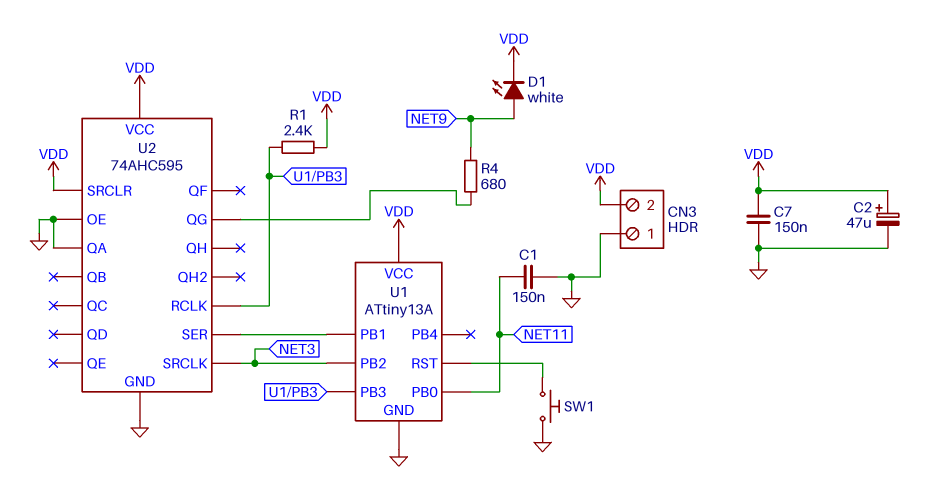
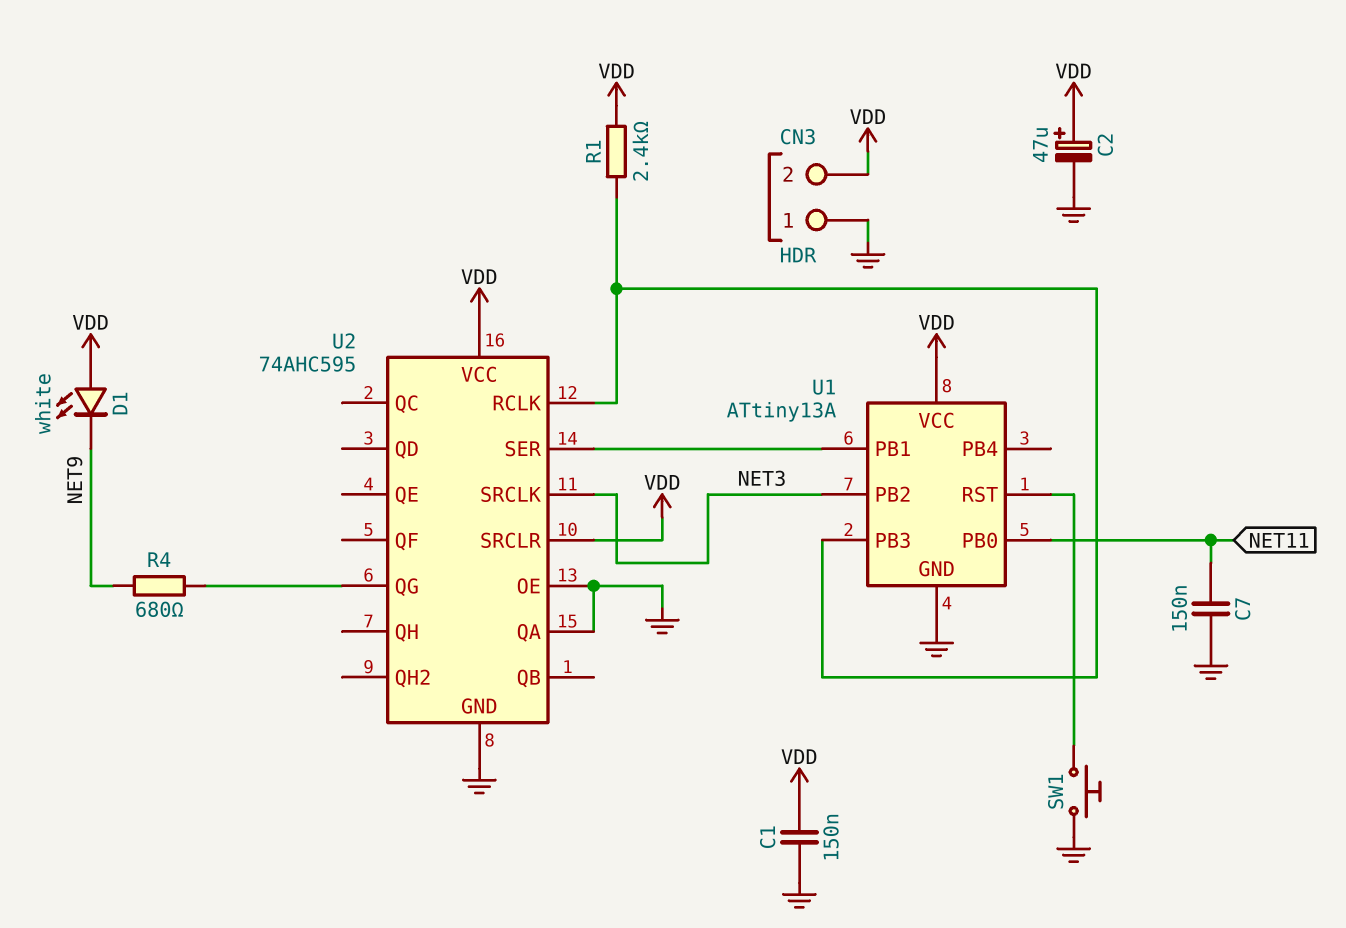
C1: 150nF (GND, NET11) -> 150nF (GND, VDD)
C7: 150nF (GND, VDD) -> 150nF (GND, NET11)
D1: LED white (A NET9, K VDD) -> LED white (A VDD, K NET9)

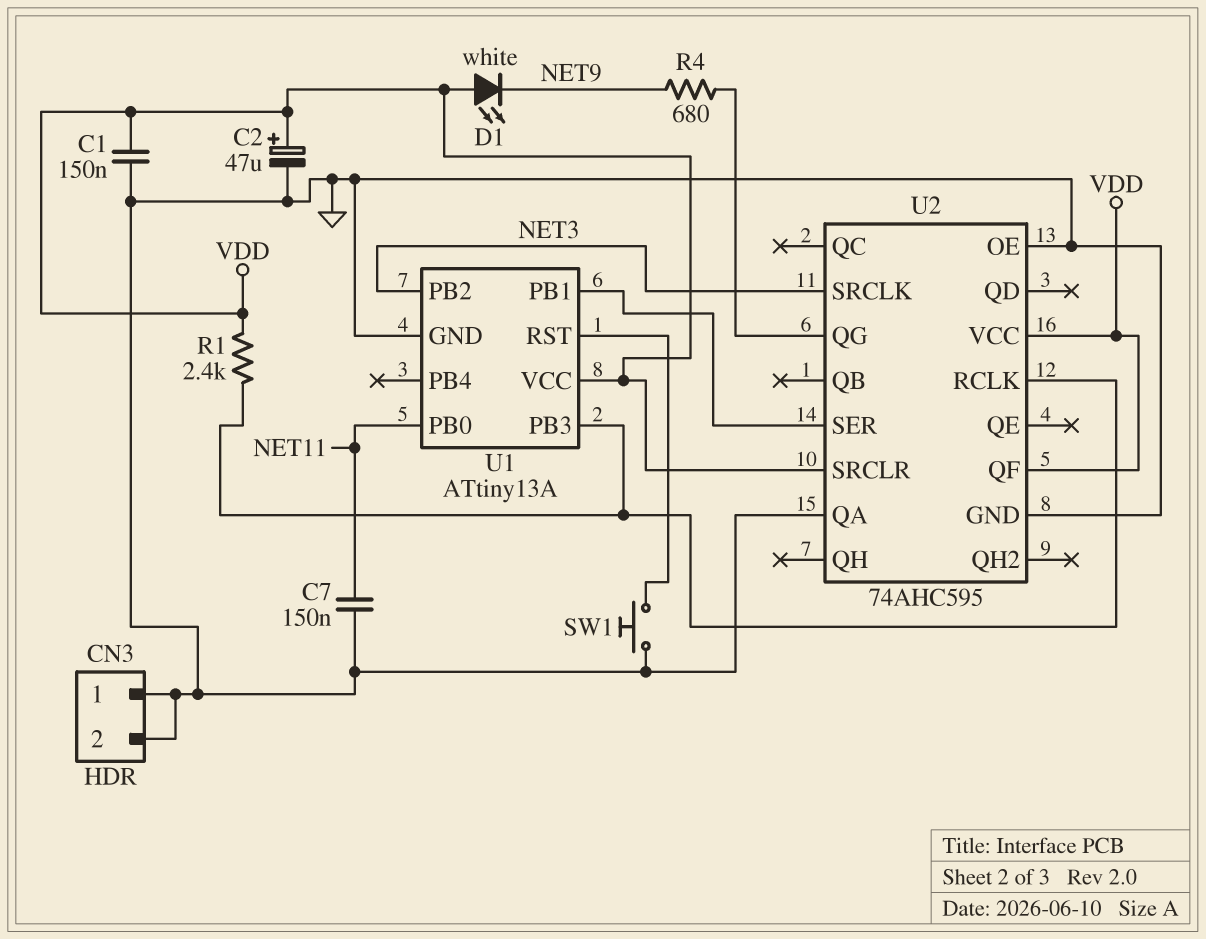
CN3 pin 2: VDD -> GND
U2 pin QF: none -> VDD

